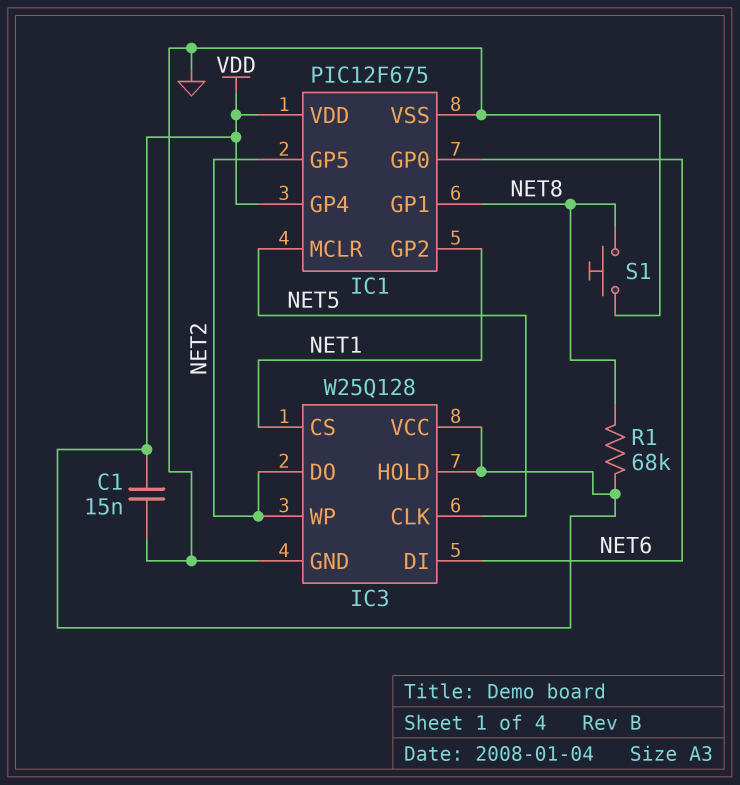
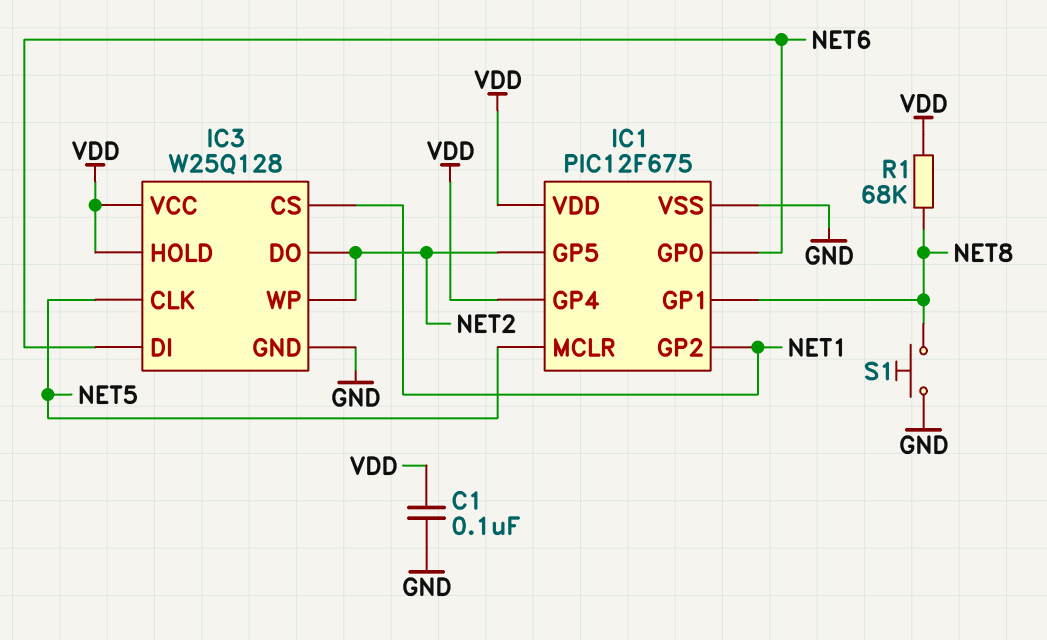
C1: 15nF (GND, VDD) -> 100nF (GND, VDD)

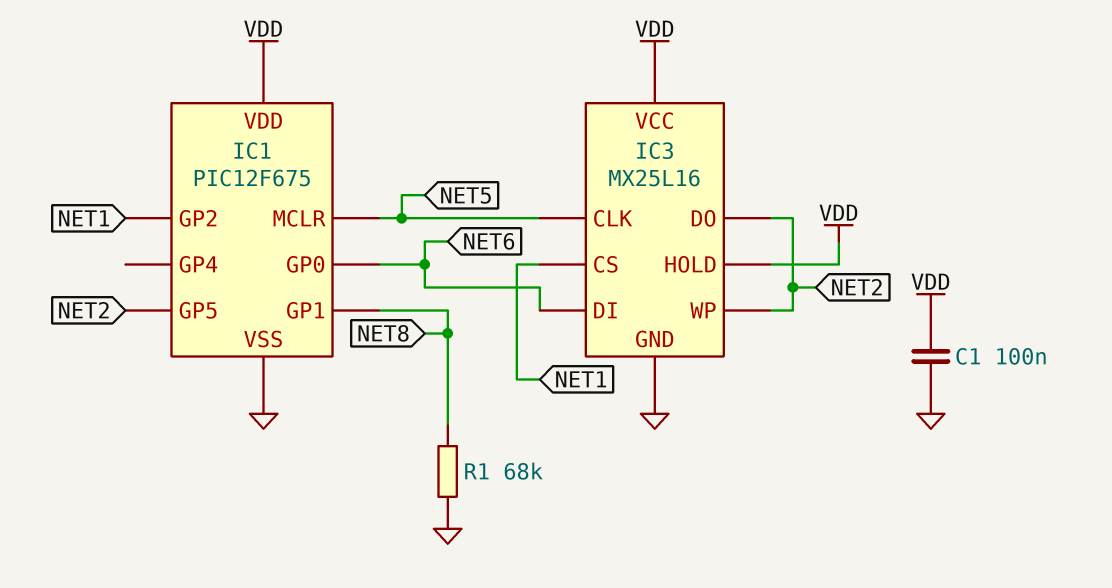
IC1 pin GP4: VDD -> none
IC3: W25Q128 -> MX25L16
R1: 68k (NET8, VDD) -> 68k (GND, NET8)
S1: button (GND, NET8) -> none

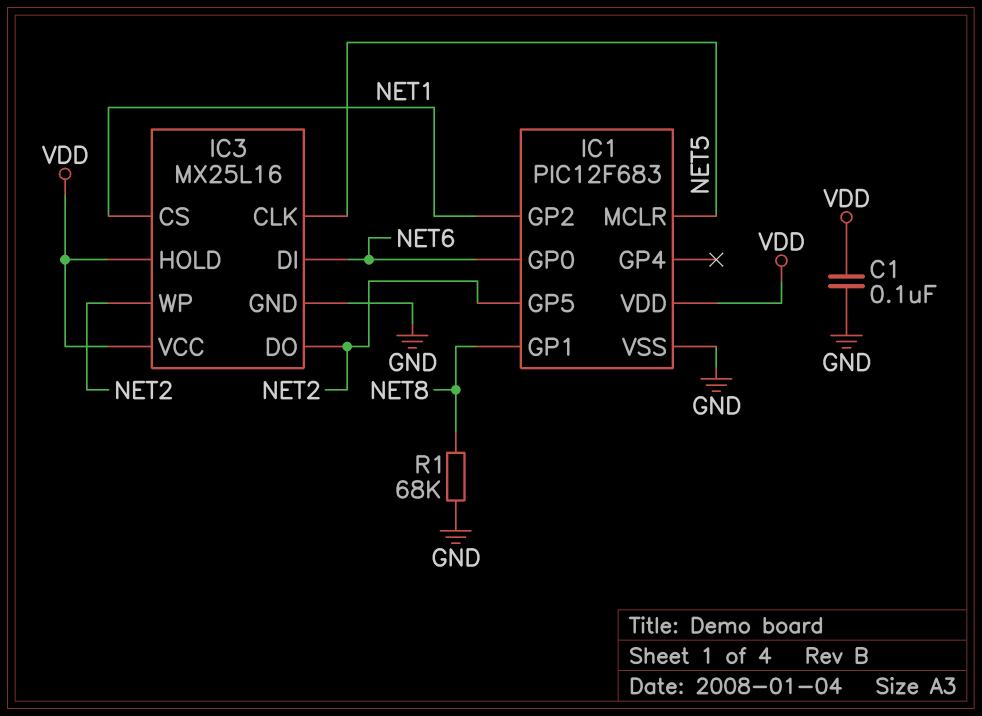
IC1: PIC12F675 -> PIC12F683

